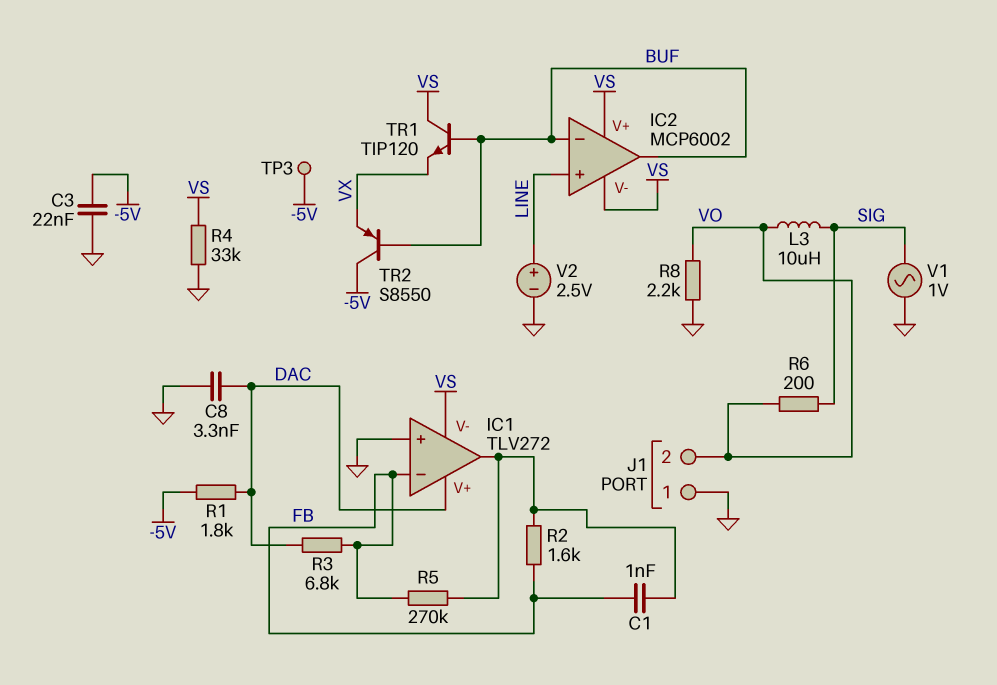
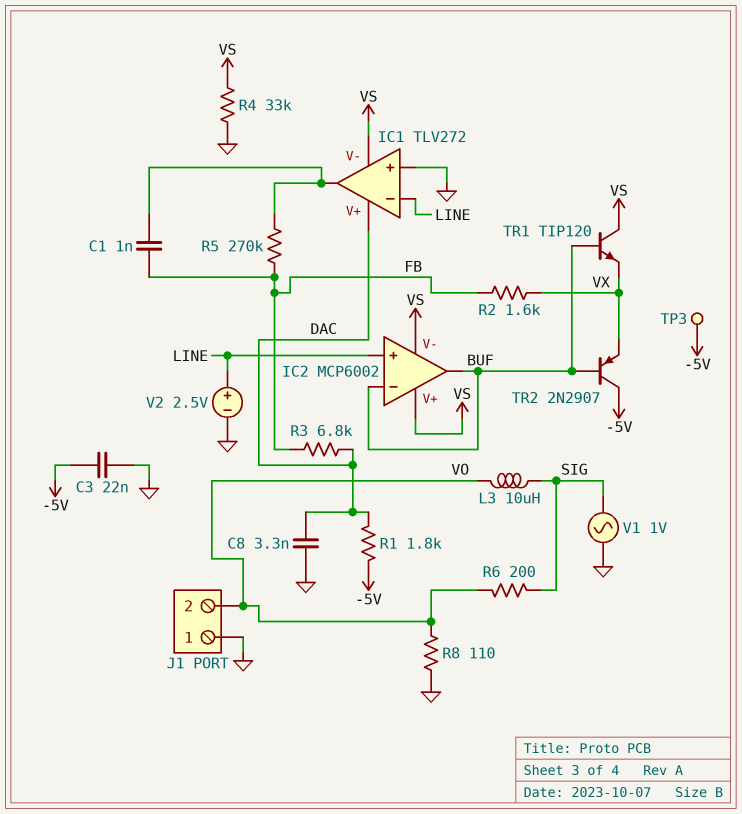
IC1 pin in-: FB -> LINE
R2: 1.6k (FB, IC1/out) -> 1.6k (FB, VX)
R8: 2.2k (GND, VO) -> 110 (GND, VO)
TR2: PNP S8550 (B BUF, C -5V, E VX) -> PNP 2N2907 (B BUF, C -5V, E VX)

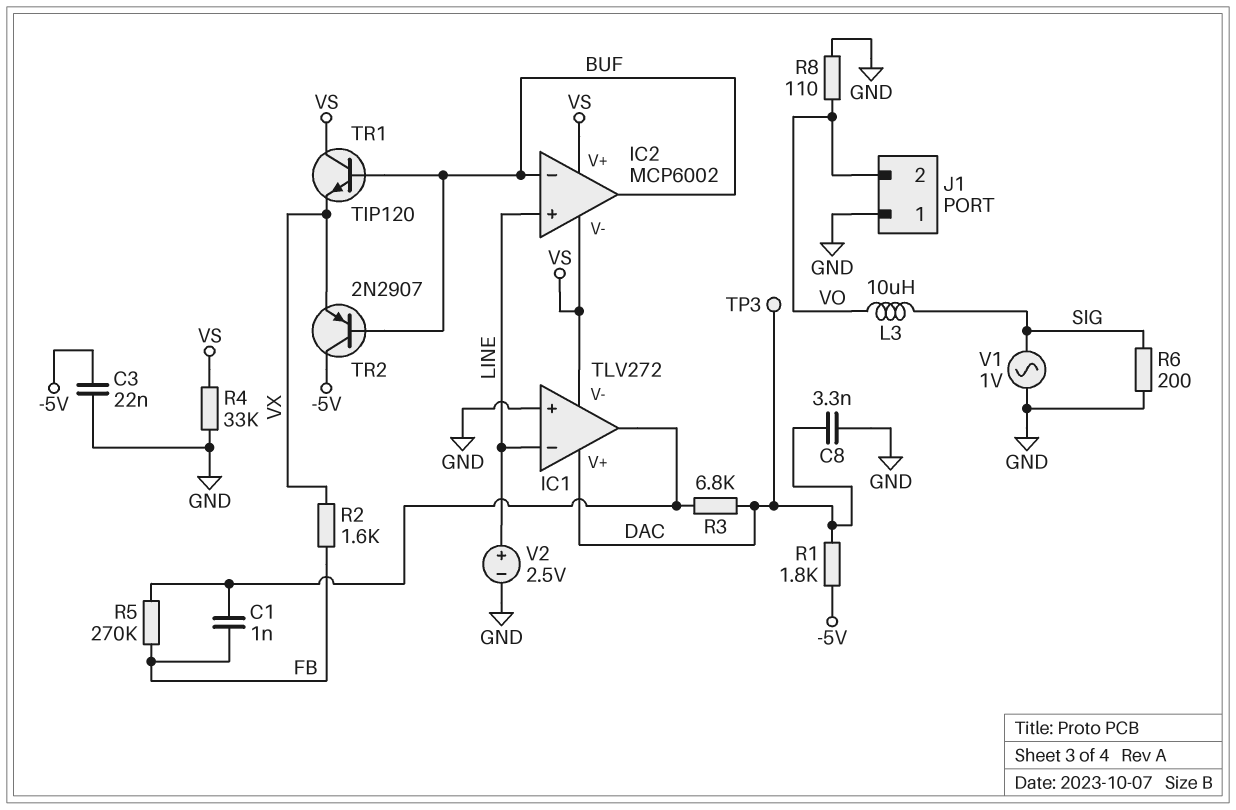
R3: 6.8k (DAC, FB) -> 6.8k (DAC, IC1/out)
R6: 200 (SIG, VO) -> 200 (GND, SIG)
TP3: test point (-5V) -> test point (DAC)

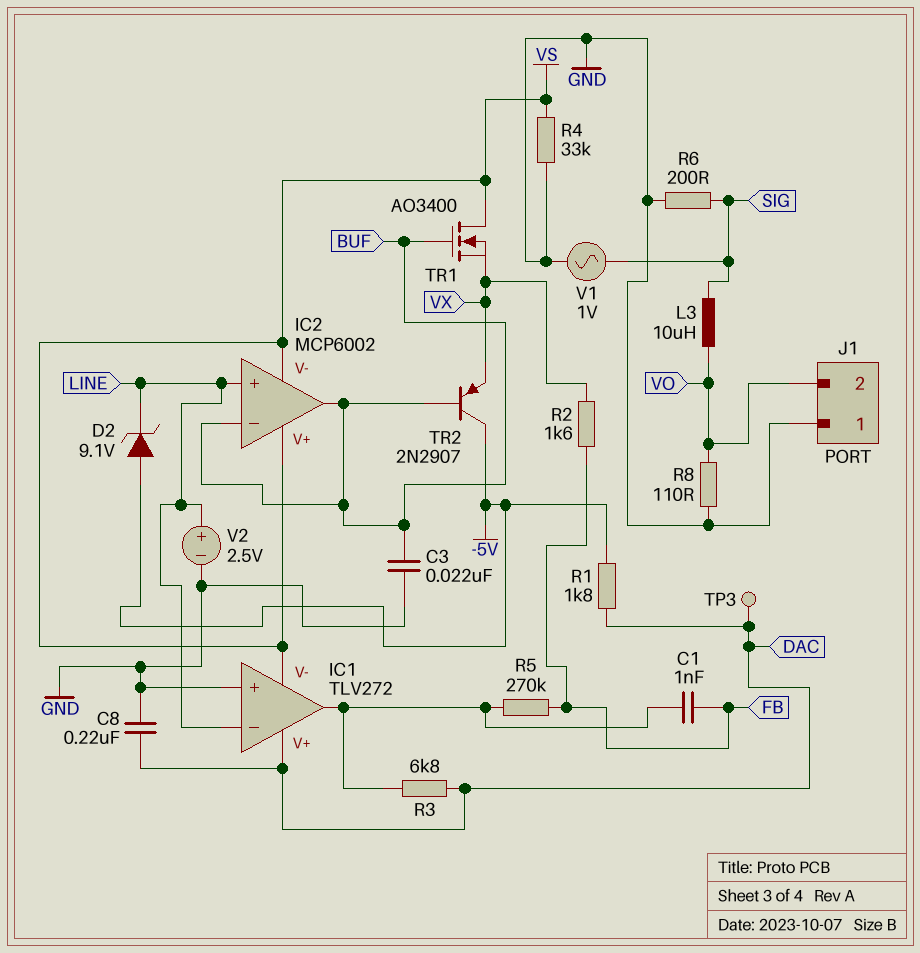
C3: 22nF (-5V, GND) -> 22nF (BUF, GND)
C8: 3.3nF (DAC, GND) -> 220nF (DAC, GND)
D2: none -> zener 9.1V (A -5V, K LINE)
TR1: NPN TIP120 (B BUF, C VS, E VX) -> NMOS AO3400 (G BUF, D VS, S VX)

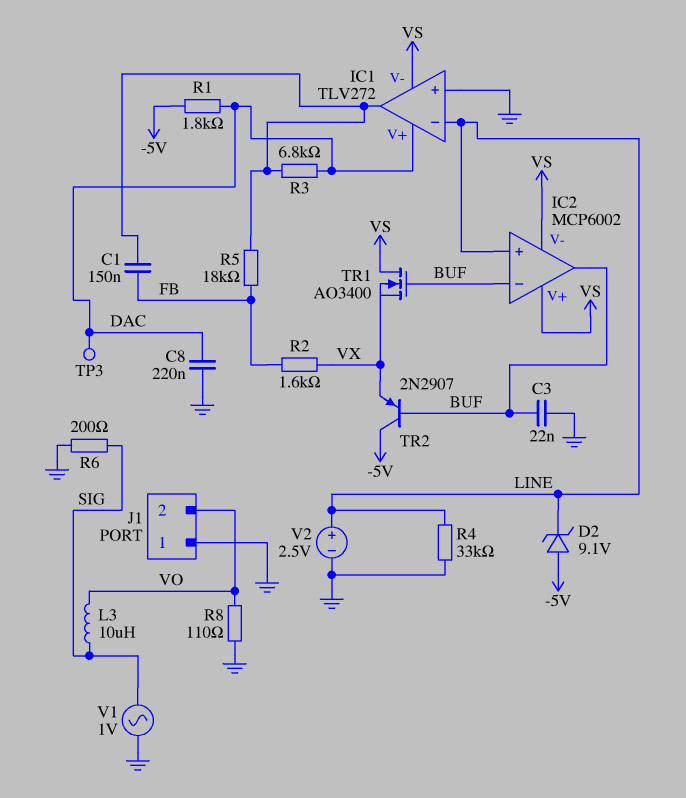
C1: 1nF (FB, IC1/out) -> 150nF (FB, IC1/out)
R4: 33k (GND, VS) -> 33k (GND, LINE)
R5: 270k (FB, IC1/out) -> 18k (FB, IC1/out)

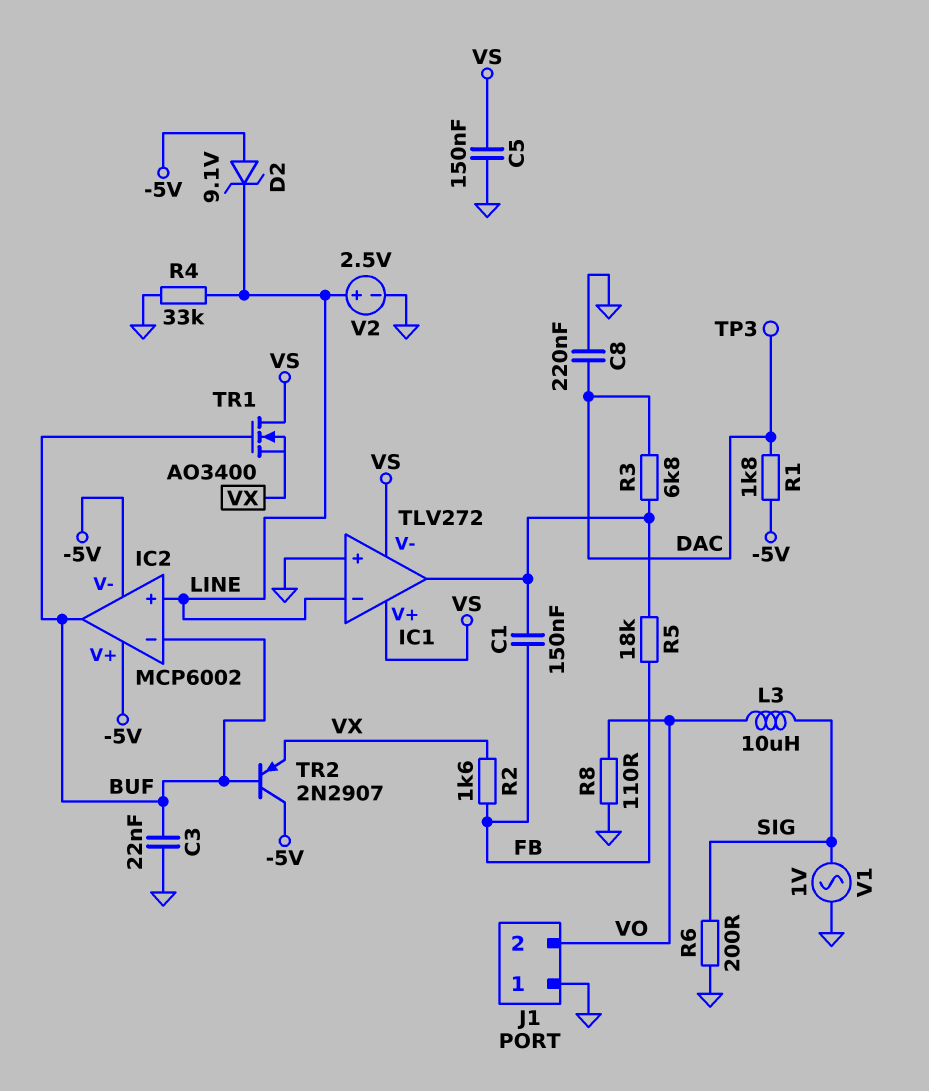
C5: none -> 150nF (GND, VS)
IC1 pin V+: DAC -> VS
IC2 pin V+: VS -> -5V
IC2 pin V-: VS -> -5V

